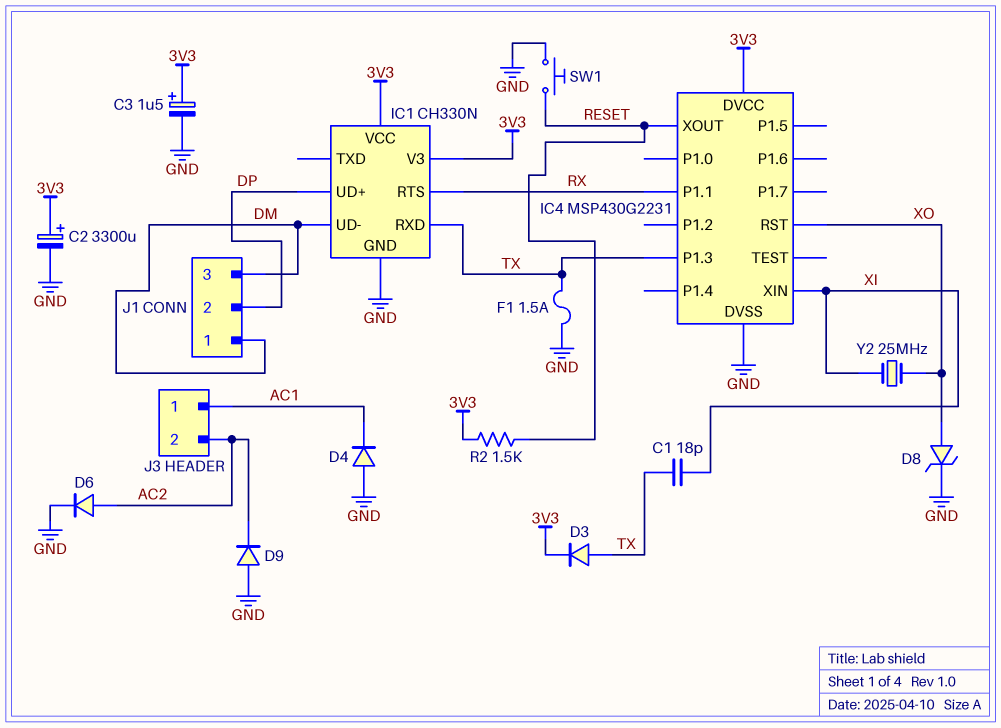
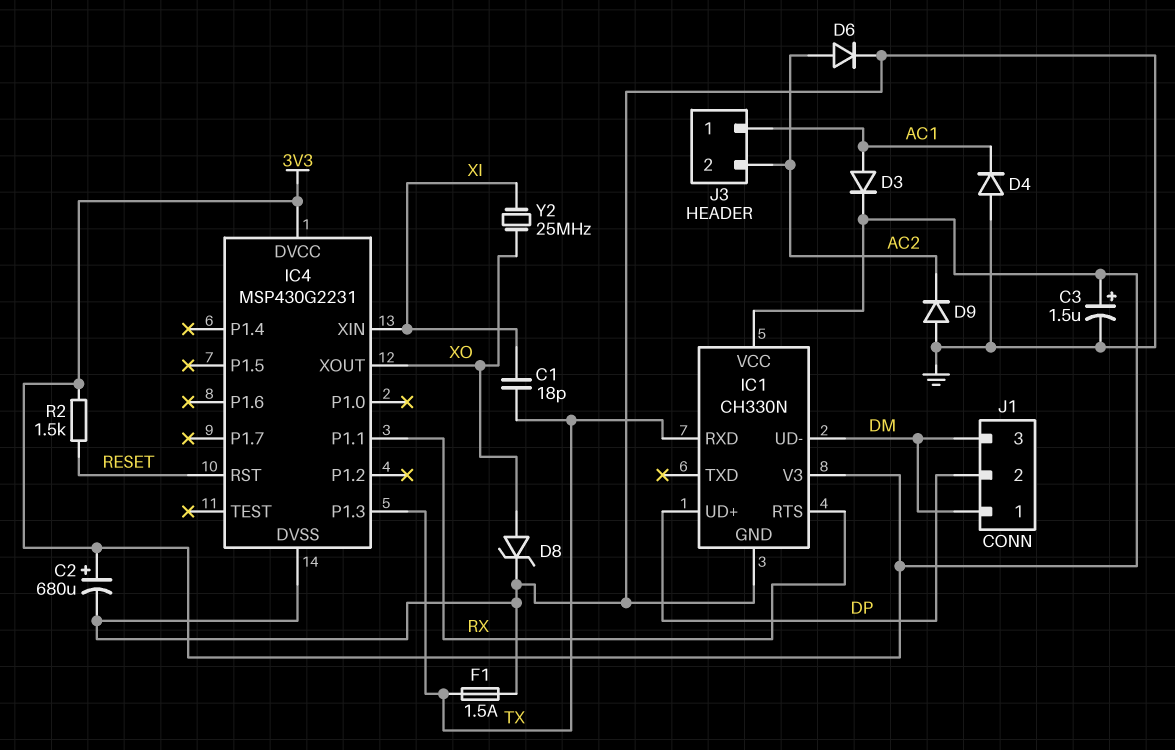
C2: 3300uF (plus 3V3, minus GND) -> 680uF (plus 3V3, minus GND)
D3: diode (A TX, K 3V3) -> diode (A AC1, K 3V3)
IC4 pin RST: XO -> RESET
IC4 pin XOUT: RESET -> XO
SW1: button (GND, RESET) -> none

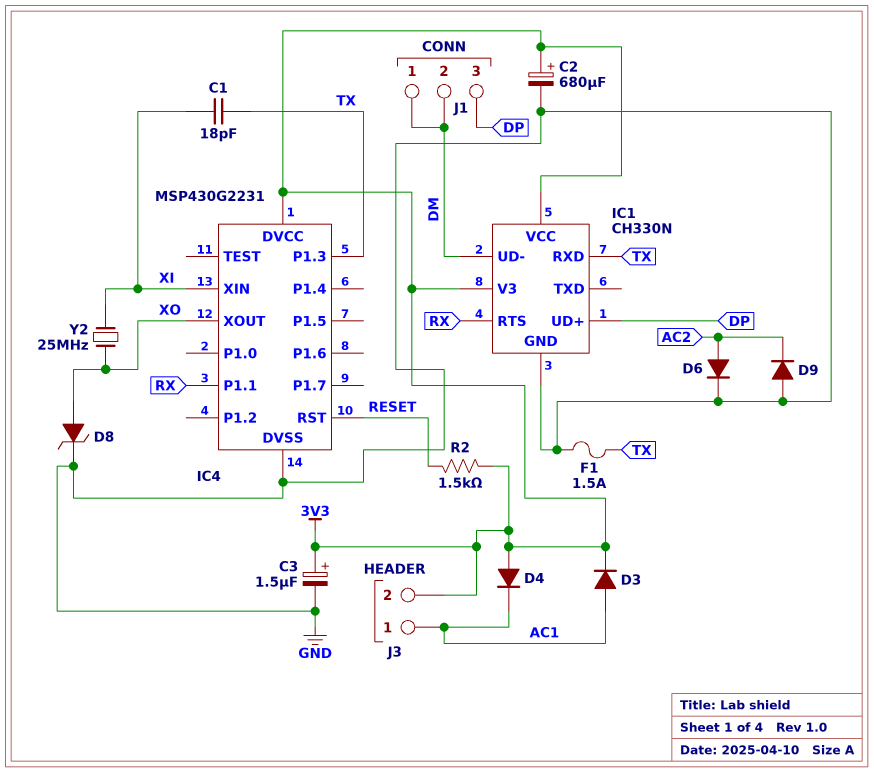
D4: diode (A GND, K AC1) -> diode (A 3V3, K AC1)
J1 pin 2: DP -> DM
J1 pin 3: DM -> DP
J3 pin 2: AC2 -> 3V3

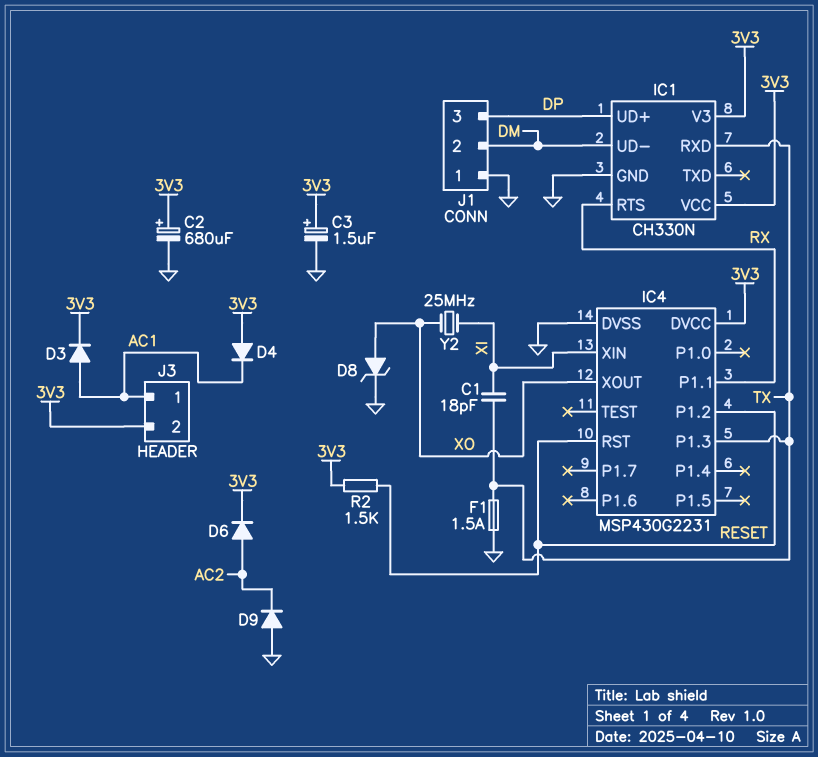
D6: diode (A AC2, K GND) -> diode (A AC2, K 3V3)
IC4 pin P1.2: none -> RESET
J1 pin 1: DM -> GND

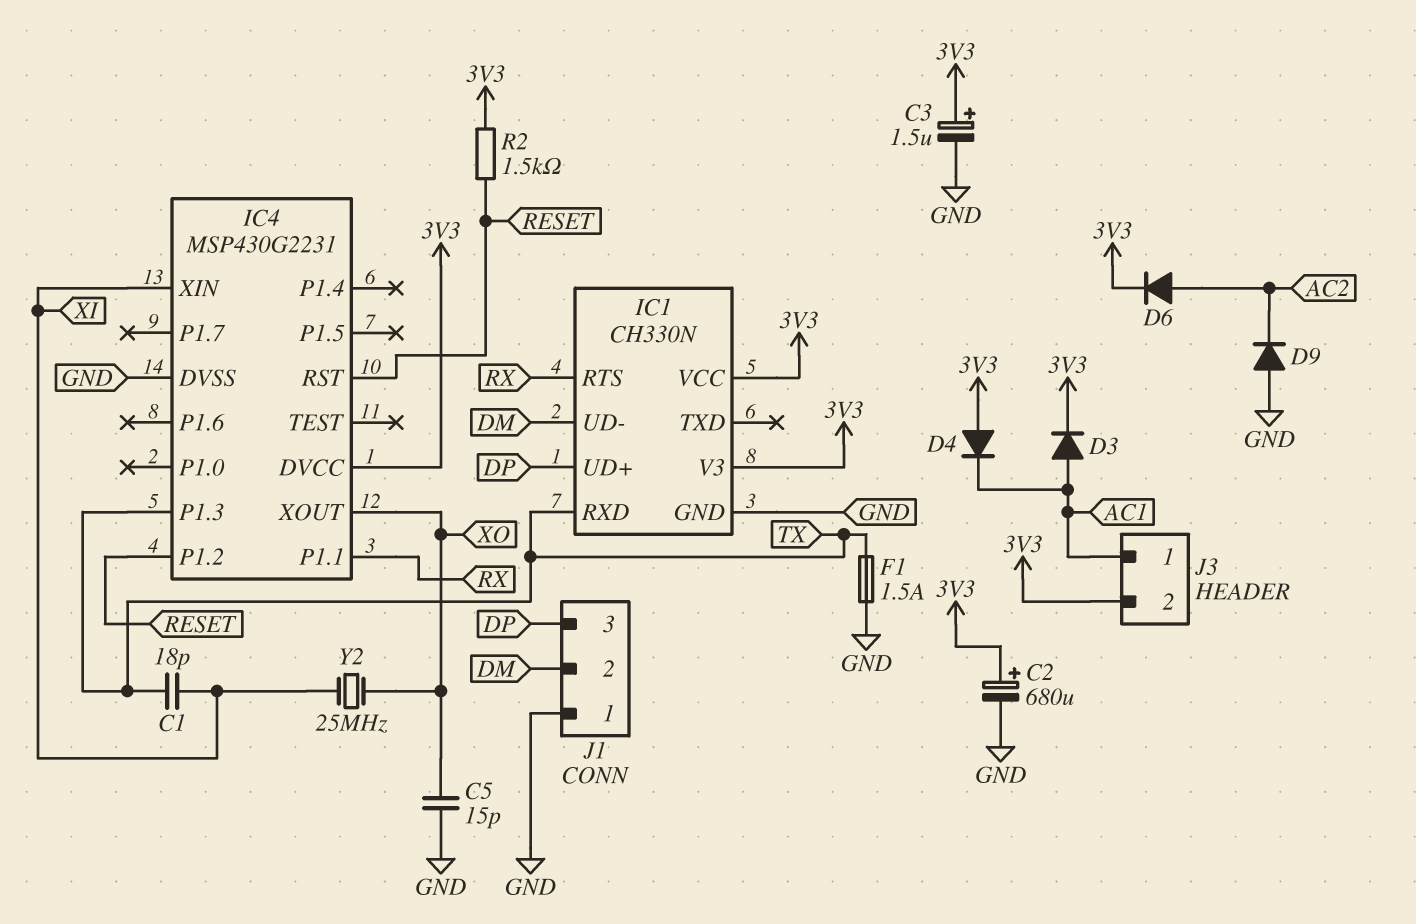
C5: none -> 15pF (GND, XO)
D8: zener (A XO, K GND) -> none

